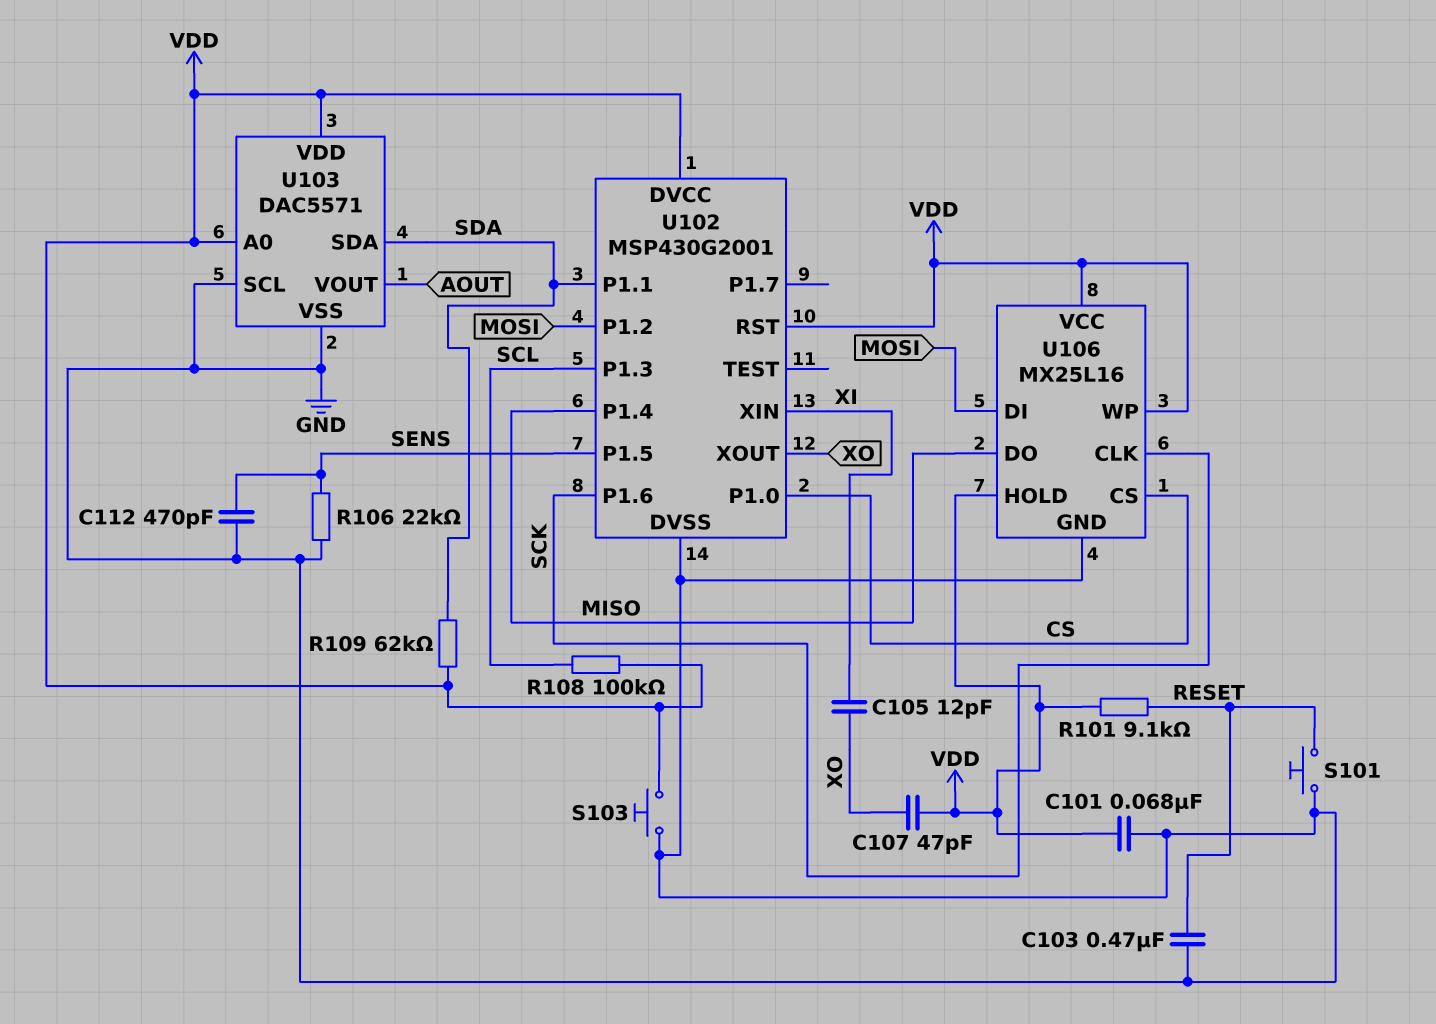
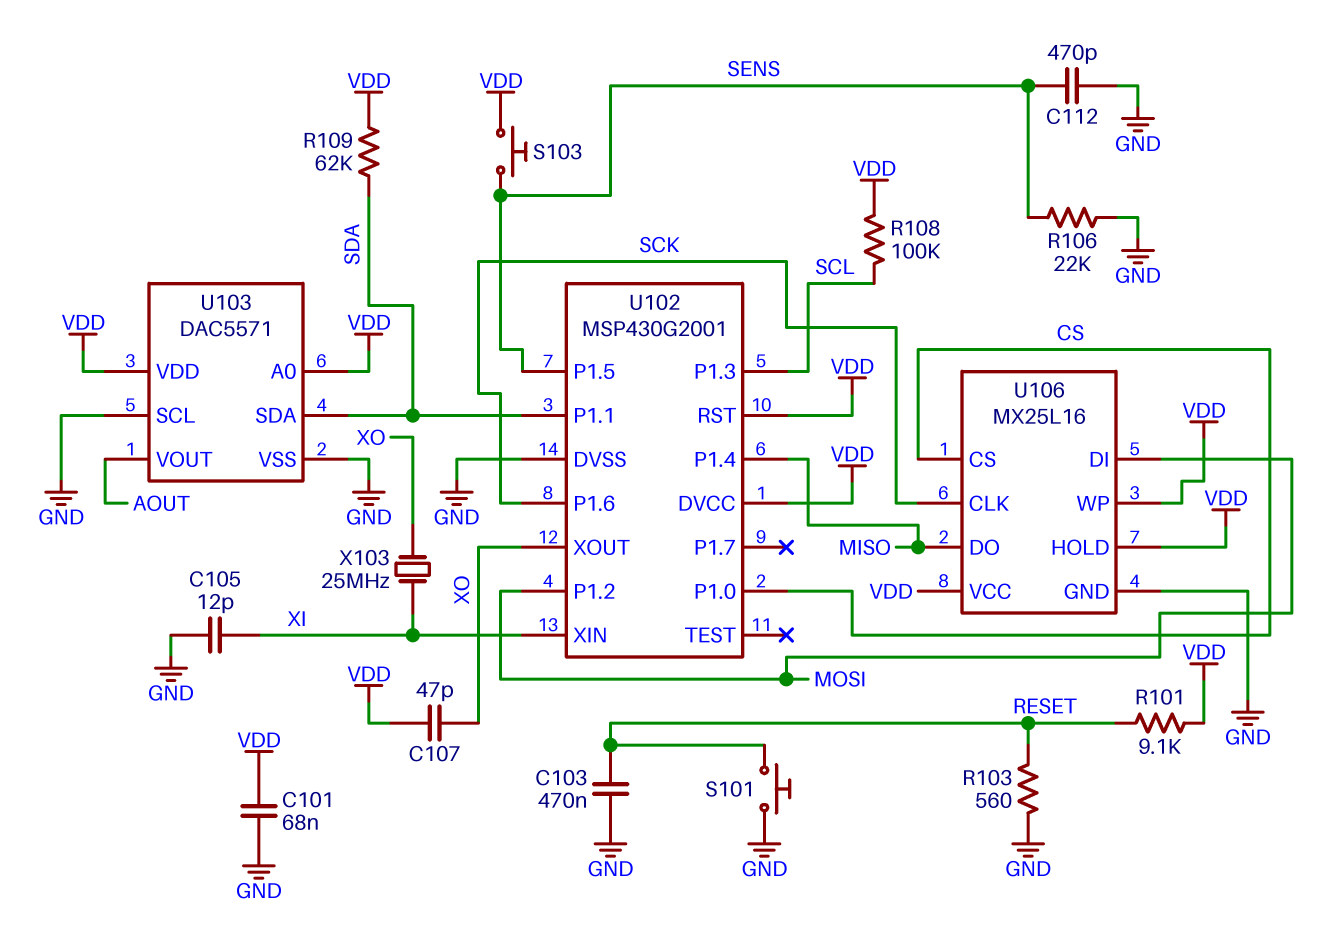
C105: 12pF (XI, XO) -> 12pF (GND, XI)
R103: none -> 560 (GND, RESET)
S103: button (GND, VDD) -> button (SENS, VDD)
X103: none -> 25MHz (XI, XO)

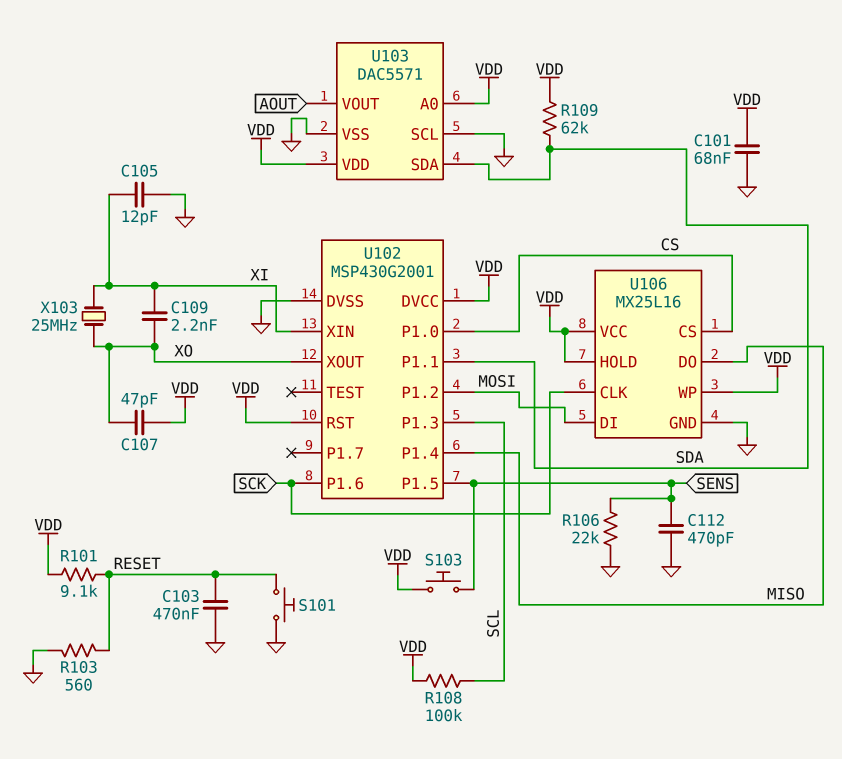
C109: none -> 2.2nF (XI, XO)

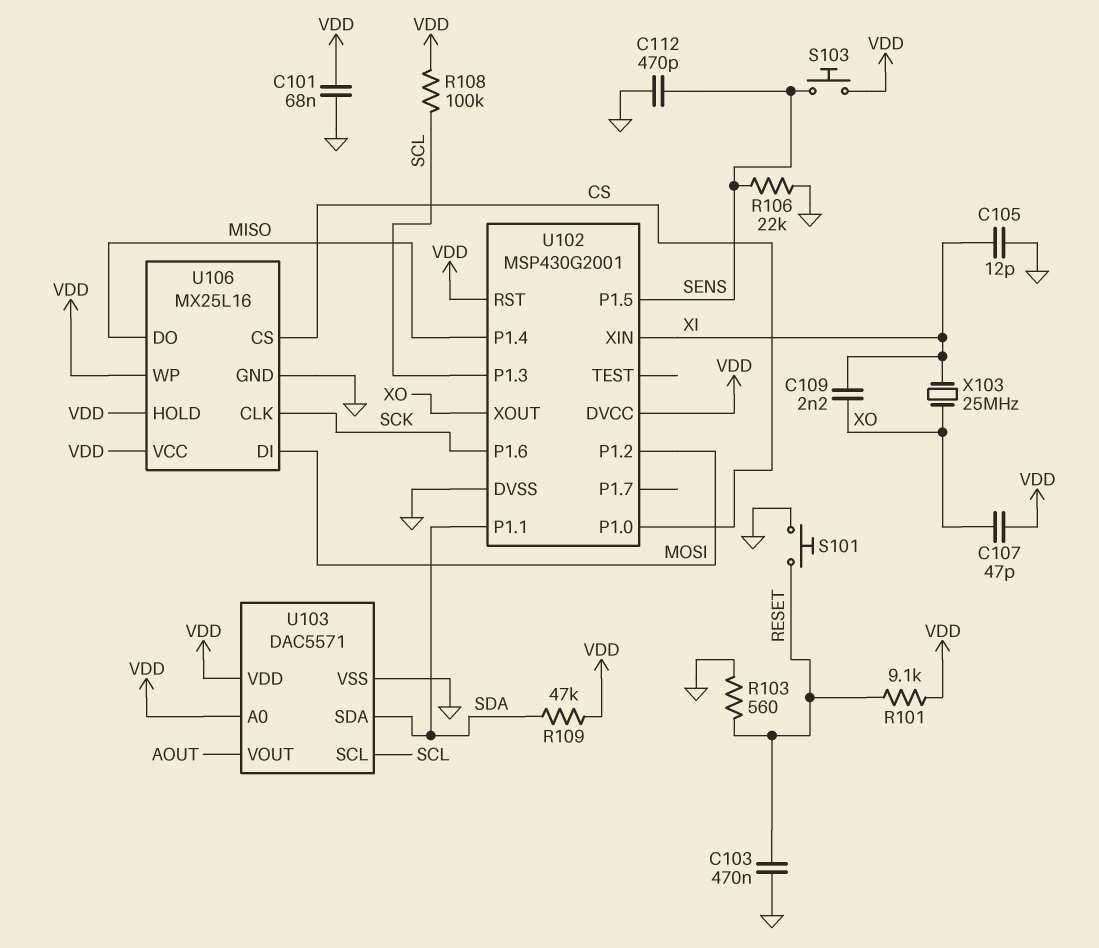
R109: 62k (SDA, VDD) -> 47k (SDA, VDD)
U103 pin SCL: GND -> SCL

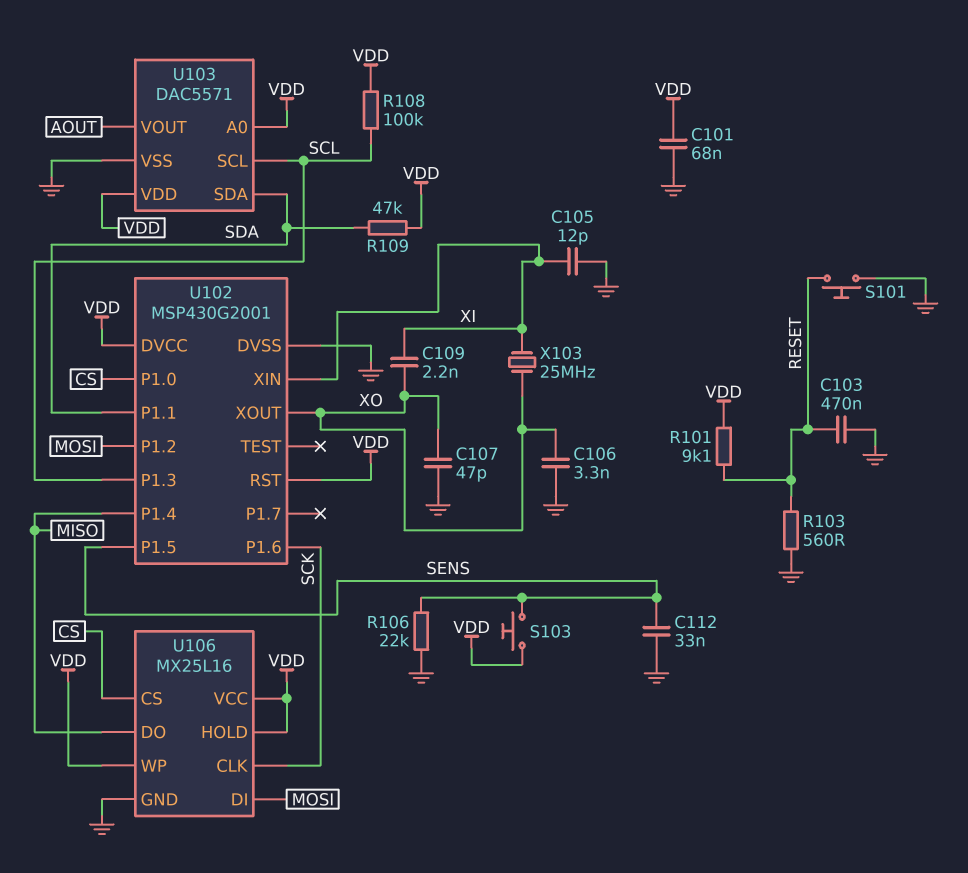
C106: none -> 3.3nF (GND, XO)
C107: 47pF (VDD, XO) -> 47pF (GND, XO)
C112: 470pF (GND, SENS) -> 33nF (GND, SENS)

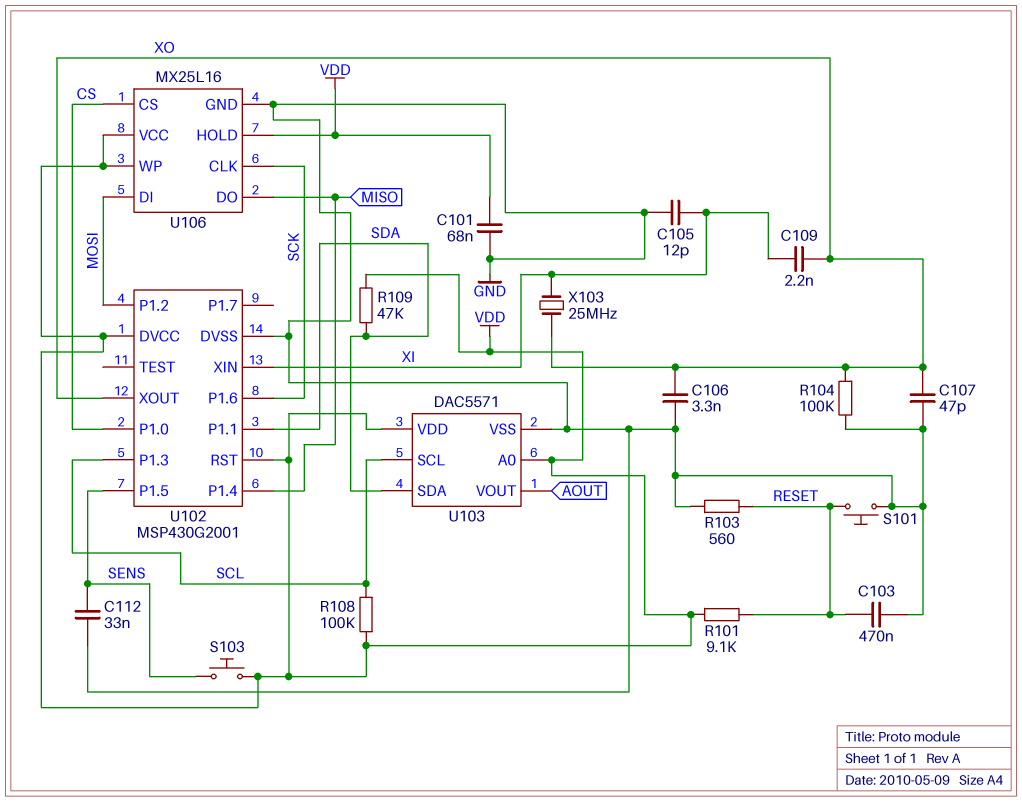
R104: none -> 100k (GND, XO)
R106: 22k (GND, SENS) -> none

